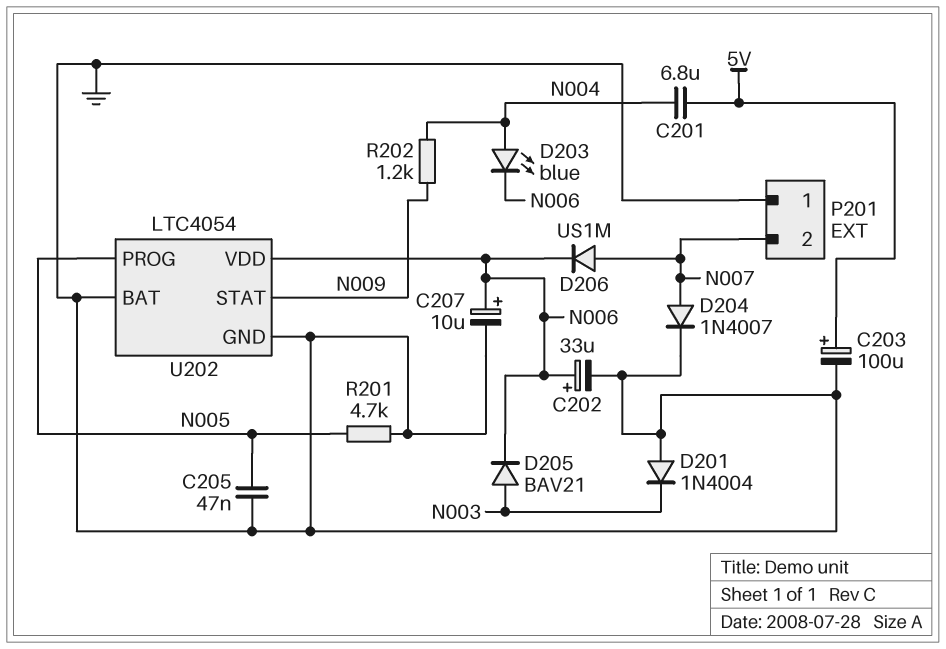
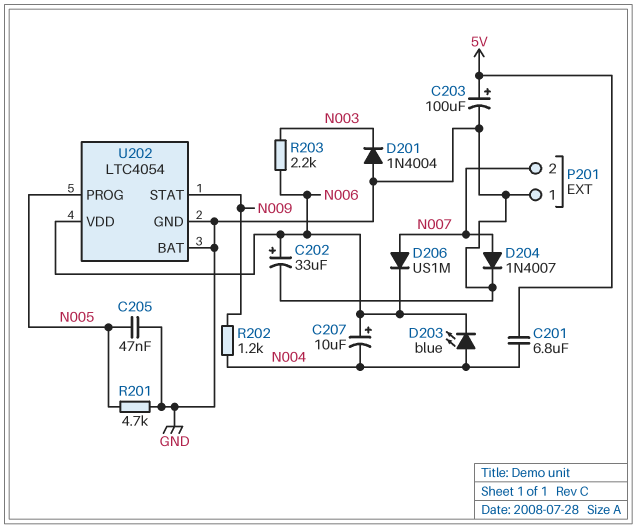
C207: 10uF (plus N006, minus GND) -> 10uF (plus N006, minus N004)
D205: diode BAV21 (A N003, K N006) -> none
R203: none -> 2.2k (N003, N006)

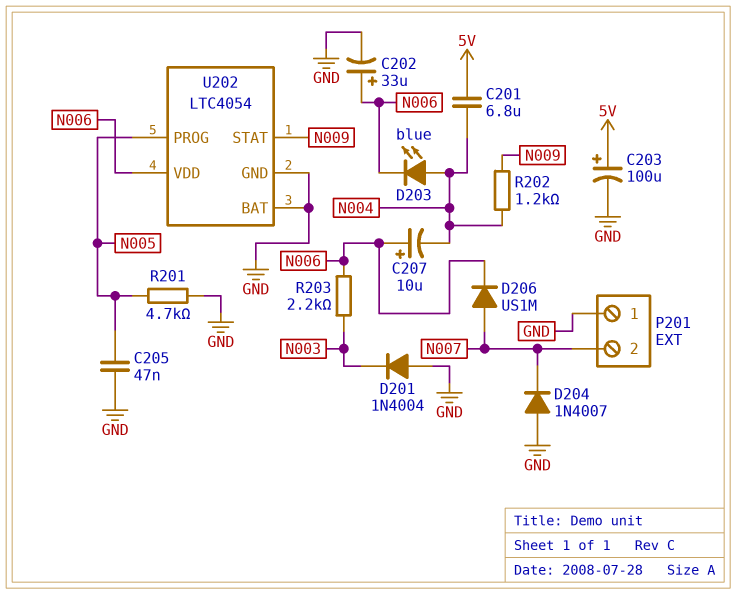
D204: diode 1N4007 (A N007, K GND) -> diode 1N4007 (A GND, K N007)

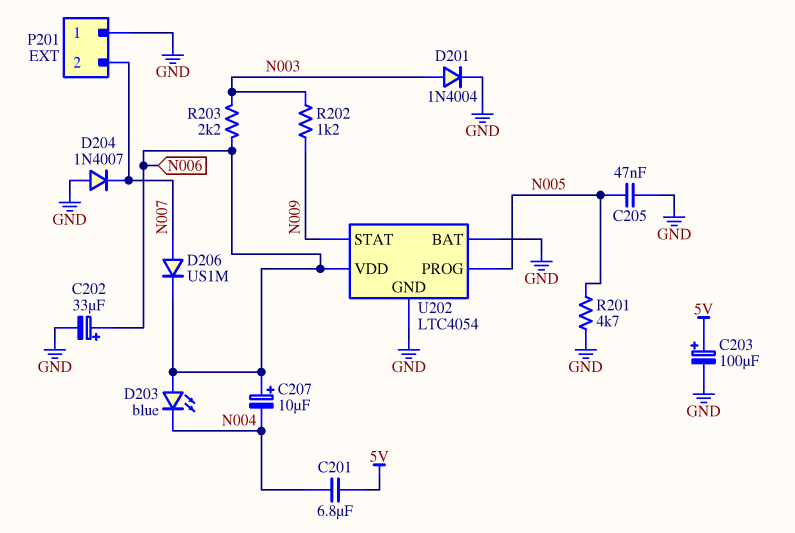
D201: diode 1N4004 (A GND, K N003) -> diode 1N4004 (A N003, K GND)
D203: LED blue (A N004, K N006) -> LED blue (A N006, K N004)
R202: 1.2k (N004, N009) -> 1.2k (N003, N009)

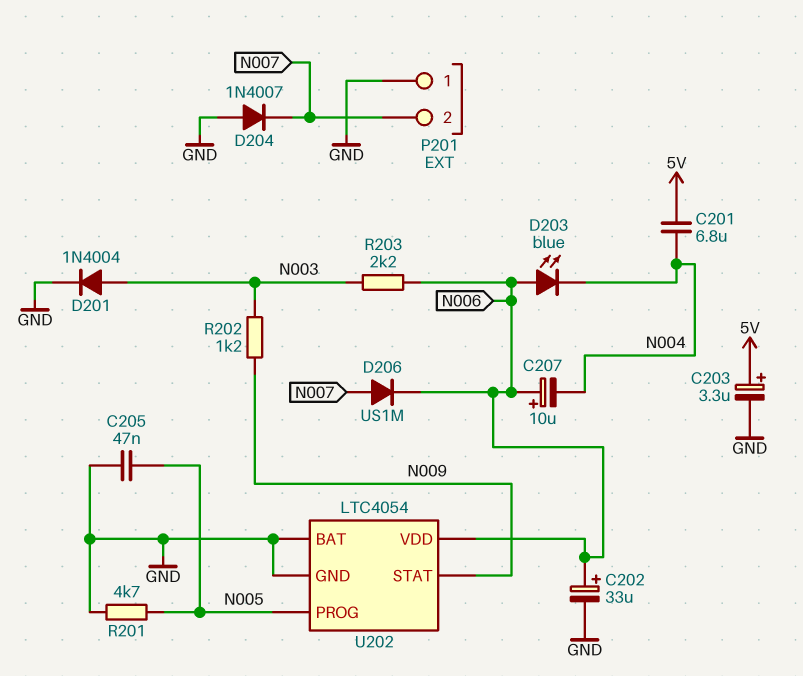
C203: 100uF (plus 5V, minus GND) -> 3.3uF (plus 5V, minus GND)

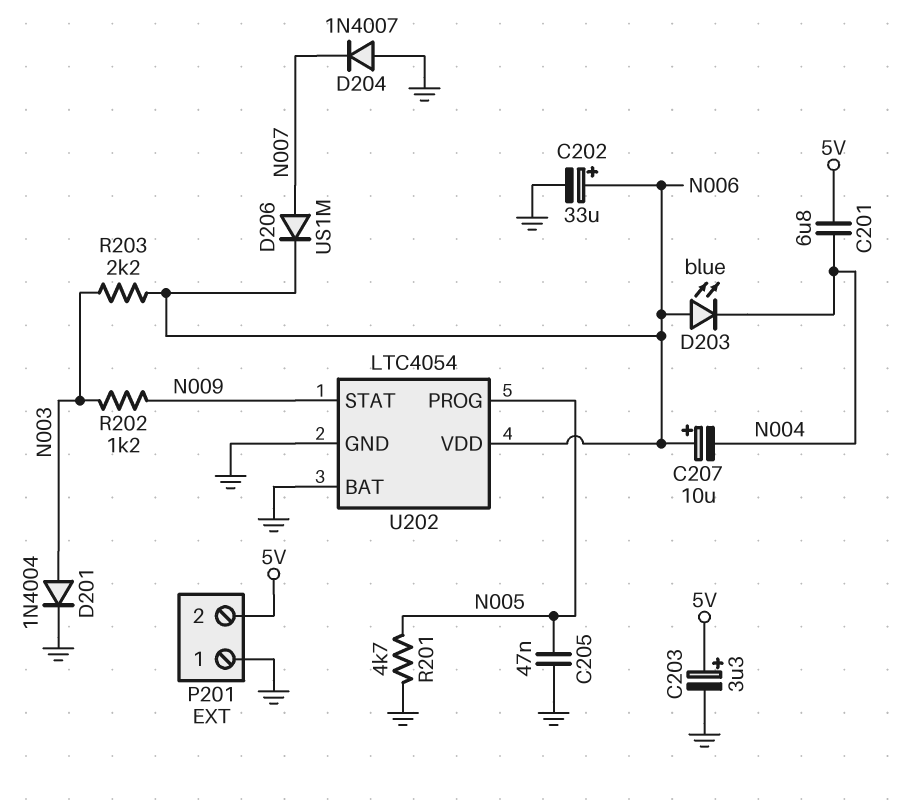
P201 pin 2: N007 -> 5V

